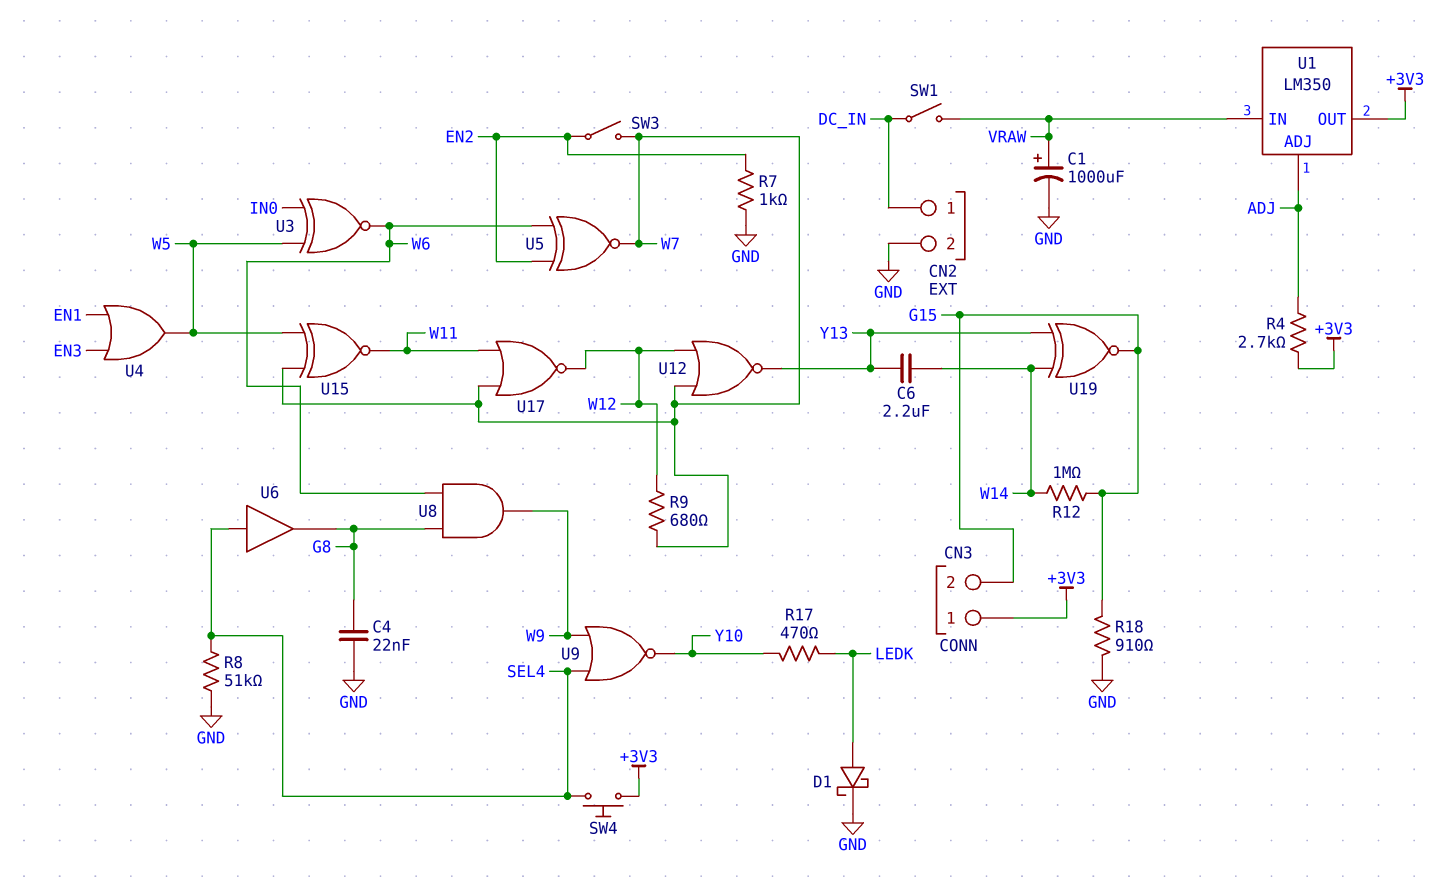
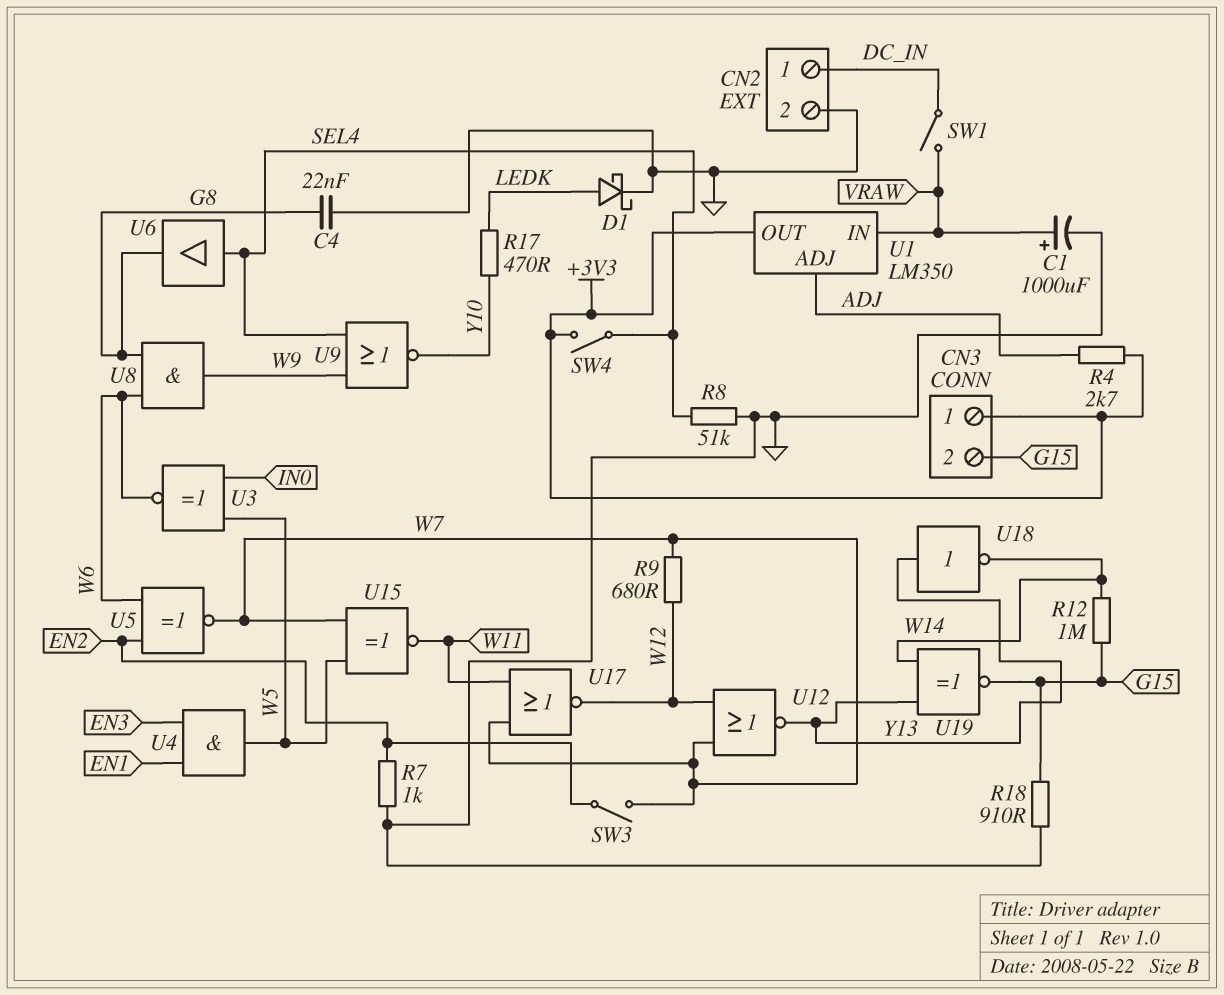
C6: 2.2uF (W14, Y13) -> none
SW4: button (+3V3, SEL4) -> switch (+3V3, SEL4)
U4: OR (in EN1, in EN3, out W5) -> AND (in EN1, in EN3, out W5)
U18: none -> NOT (in Y13, out W14)

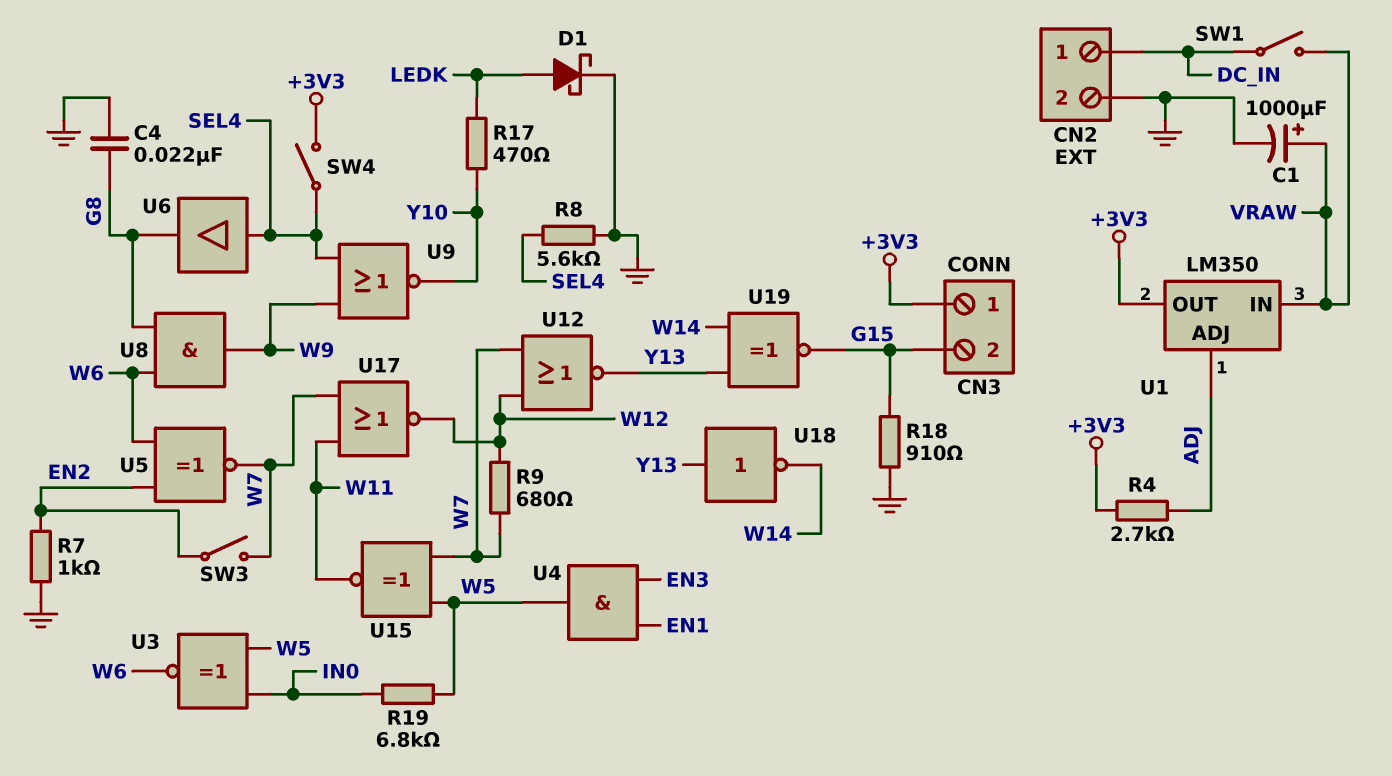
R8: 51k (GND, SEL4) -> 5.6k (GND, SEL4)
R12: 1M (G15, W14) -> none
R19: none -> 6.8k (IN0, W5)

